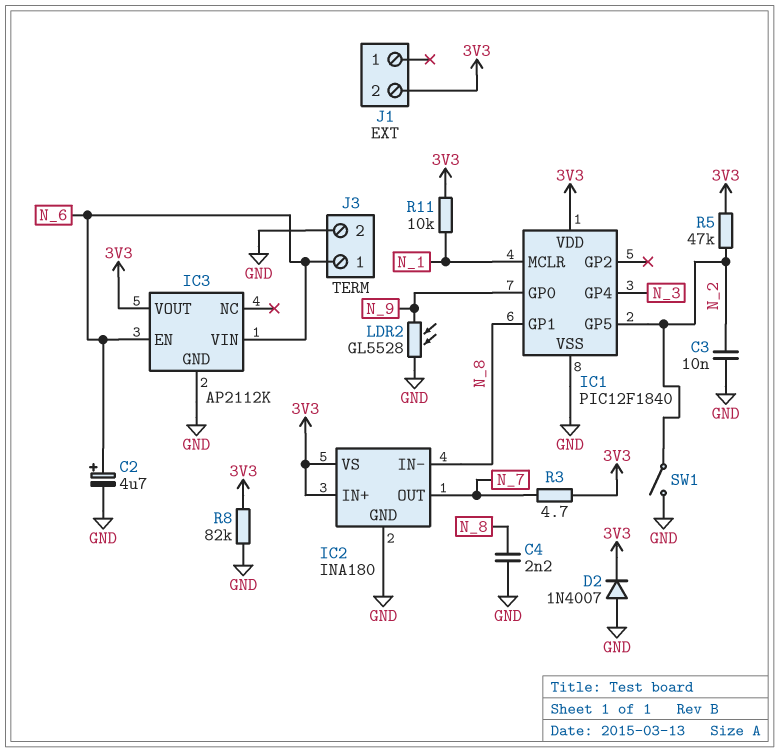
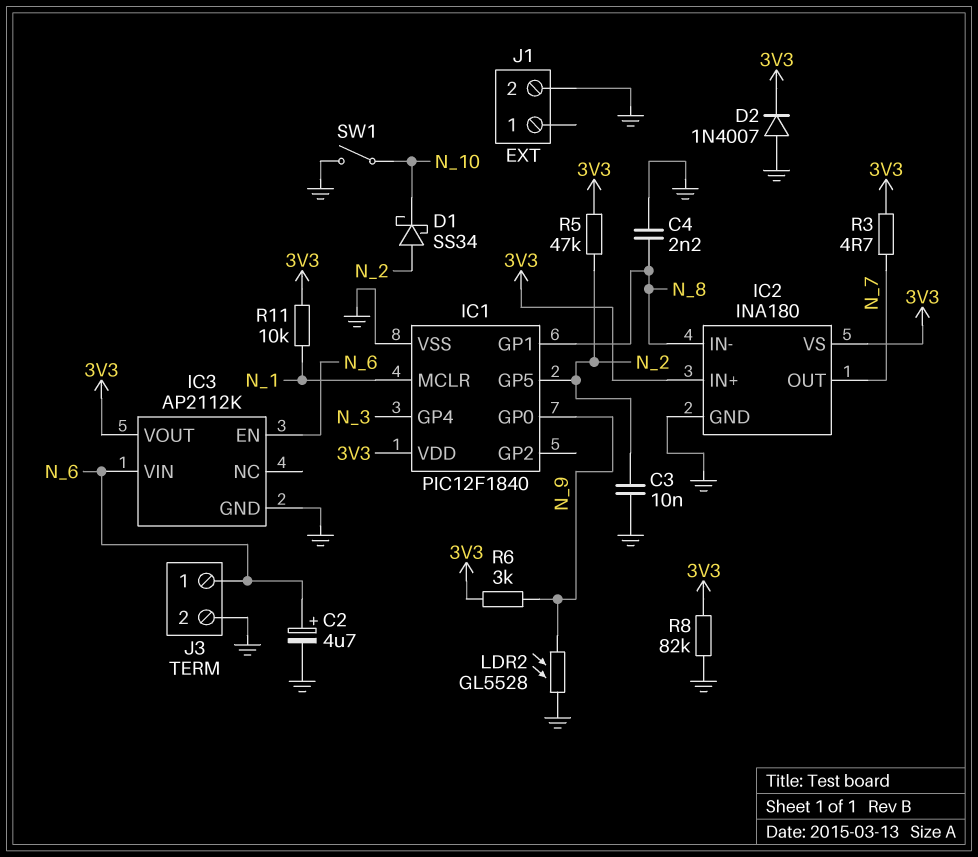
D1: none -> schottky SS34 (A N_2, K N_10)
J1 pin 2: 3V3 -> GND
R6: none -> 3k (3V3, N_9)
SW1: switch (GND, N_2) -> switch (GND, N_10)

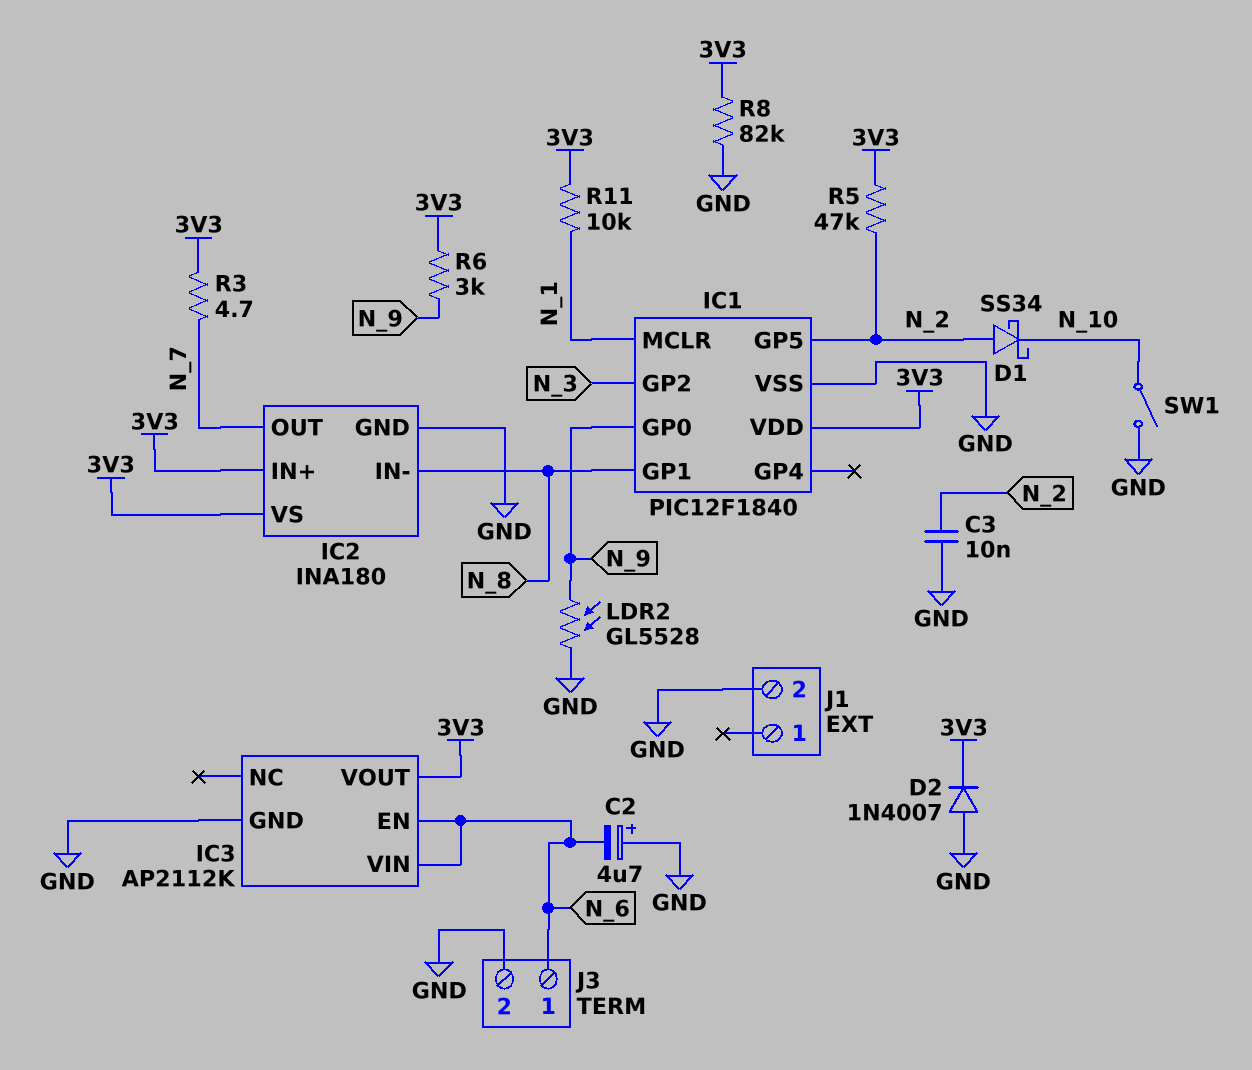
C2: 4.7uF (plus N_6, minus GND) -> 4.7uF (plus GND, minus N_6)
C4: 2.2nF (GND, N_8) -> none
IC1 pin GP2: none -> N_3
IC1 pin GP4: N_3 -> none

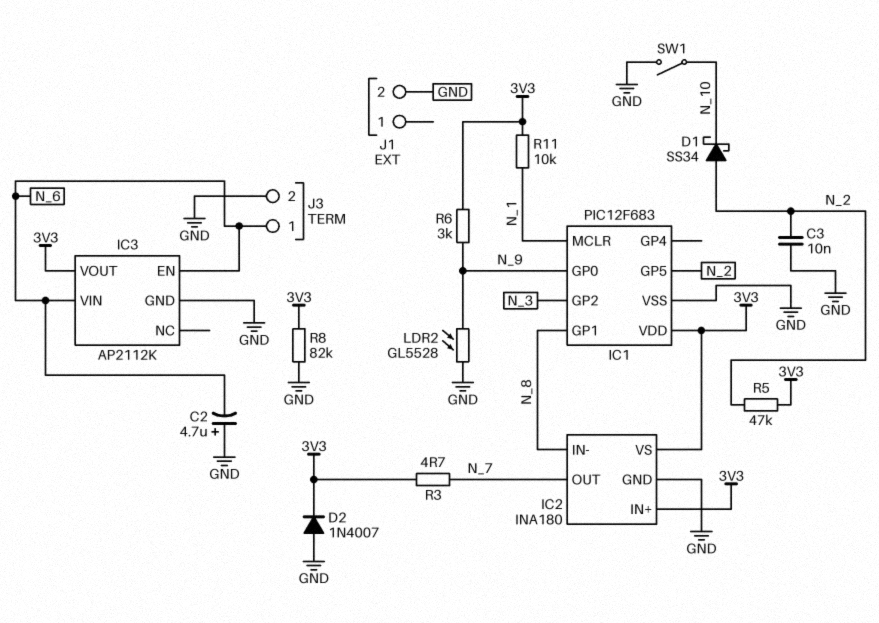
IC1: PIC12F1840 -> PIC12F683

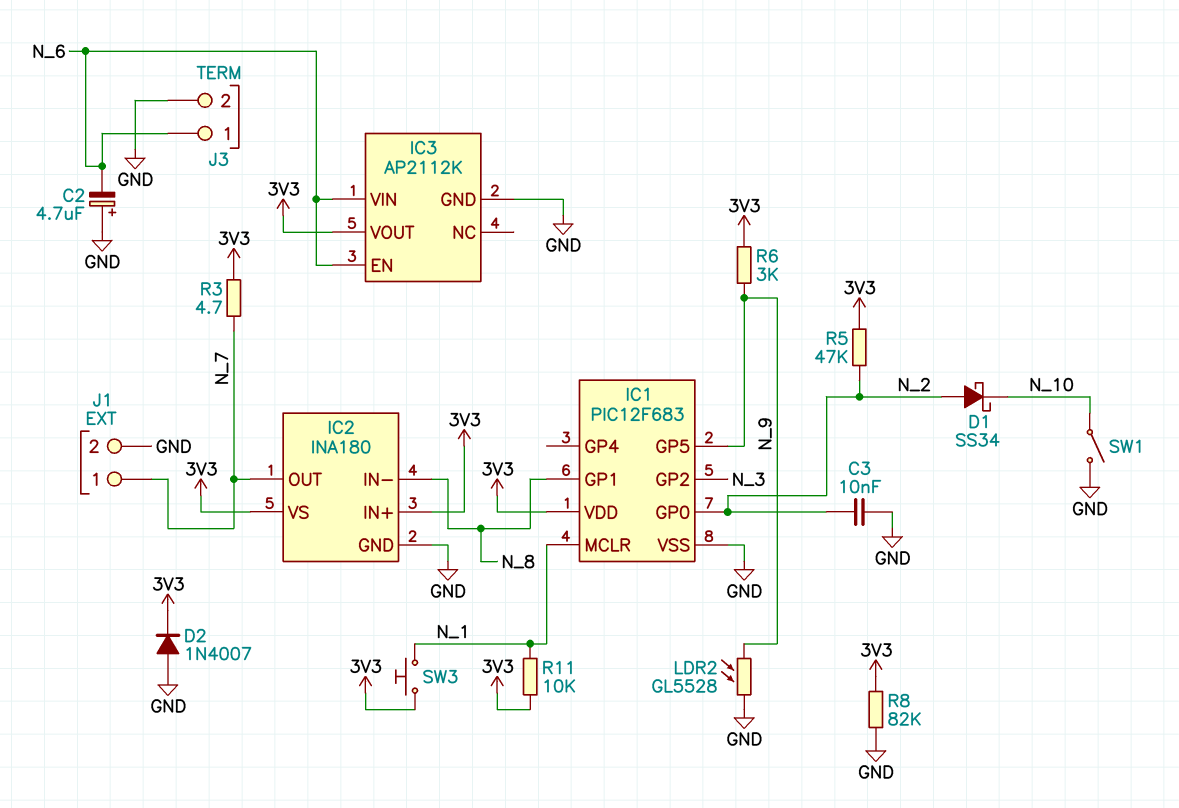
IC1 pin GP0: N_9 -> N_2
IC1 pin GP5: N_2 -> N_9
J1 pin 1: none -> N_7
SW3: none -> button (3V3, N_1)

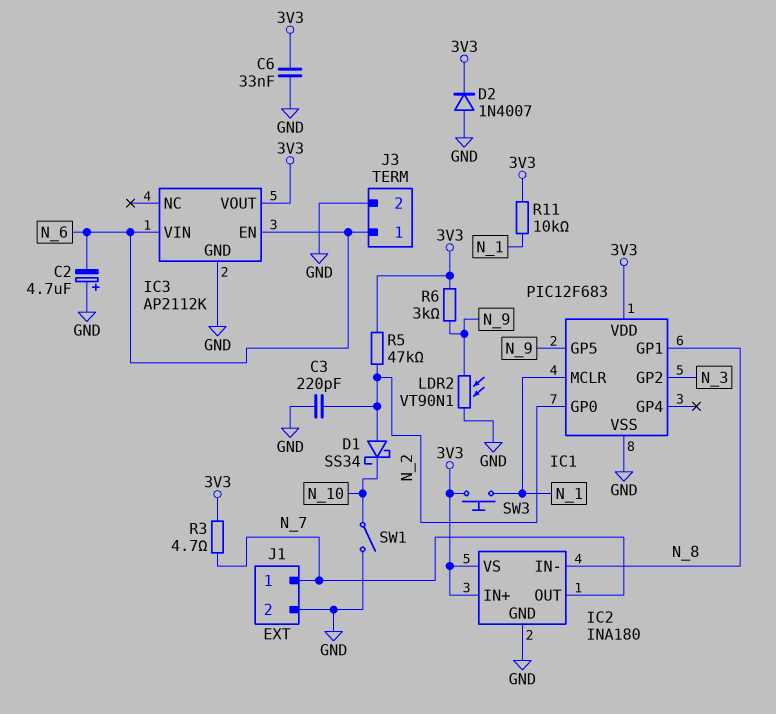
C3: 10nF (GND, N_2) -> 220pF (GND, N_2)
C6: none -> 33nF (3V3, GND)
LDR2: GL5528 (GND, N_9) -> VT90N1 (GND, N_9)
R8: 82k (3V3, GND) -> none

